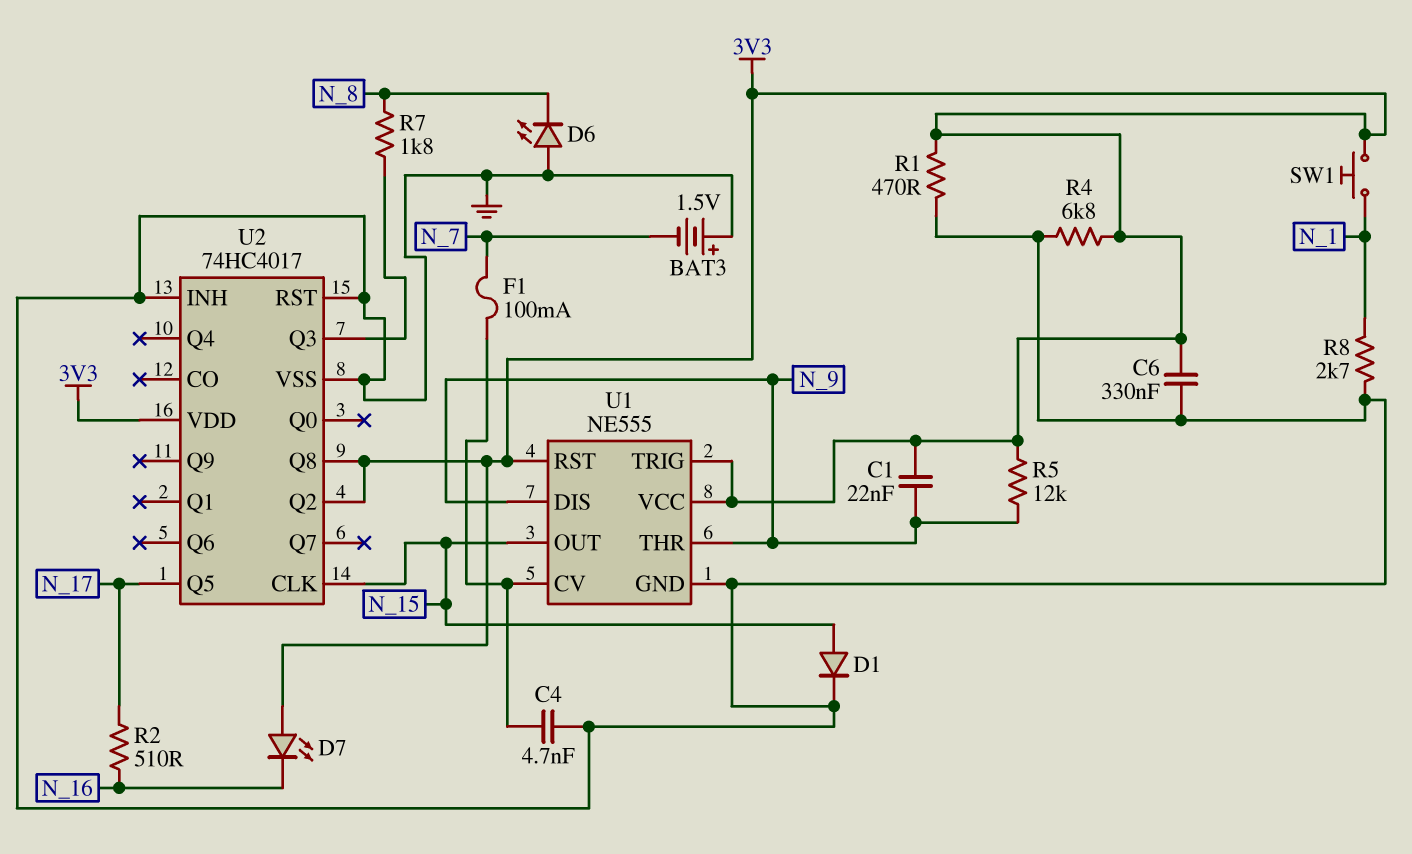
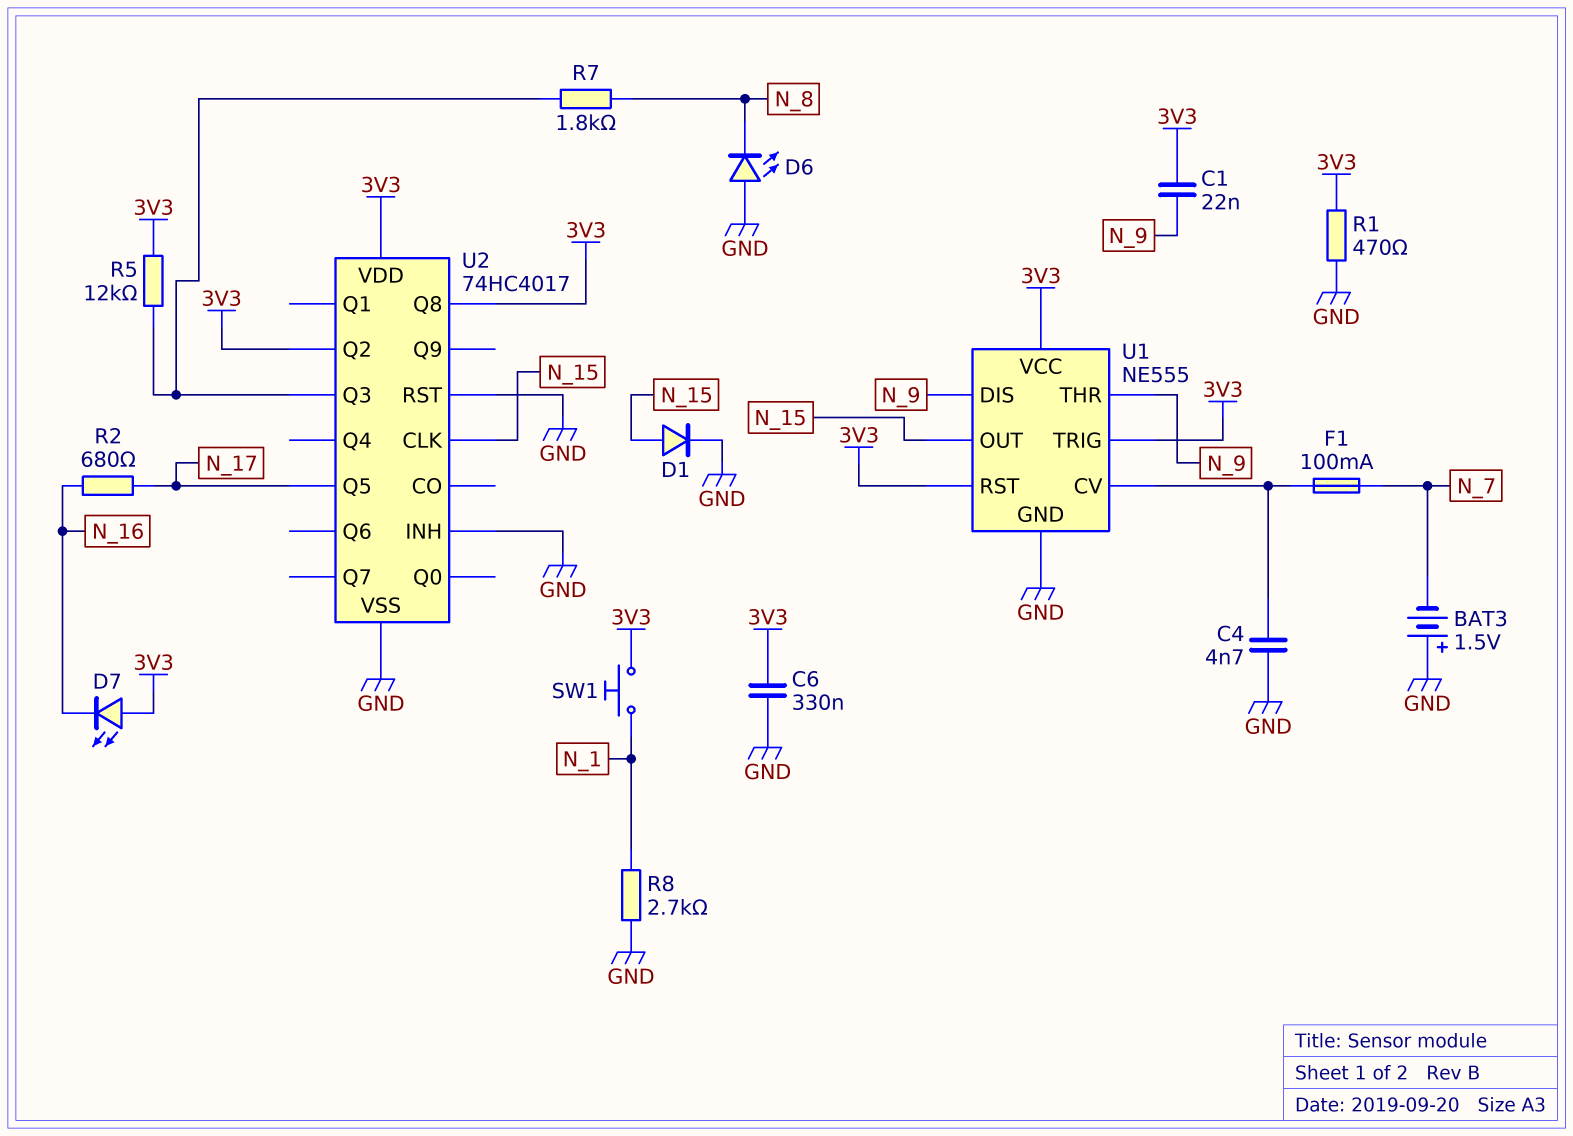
R2: 510 (N_16, N_17) -> 680 (N_16, N_17)
R4: 6.8k (3V3, GND) -> none
R5: 12k (3V3, N_9) -> 12k (3V3, U2/Q3)

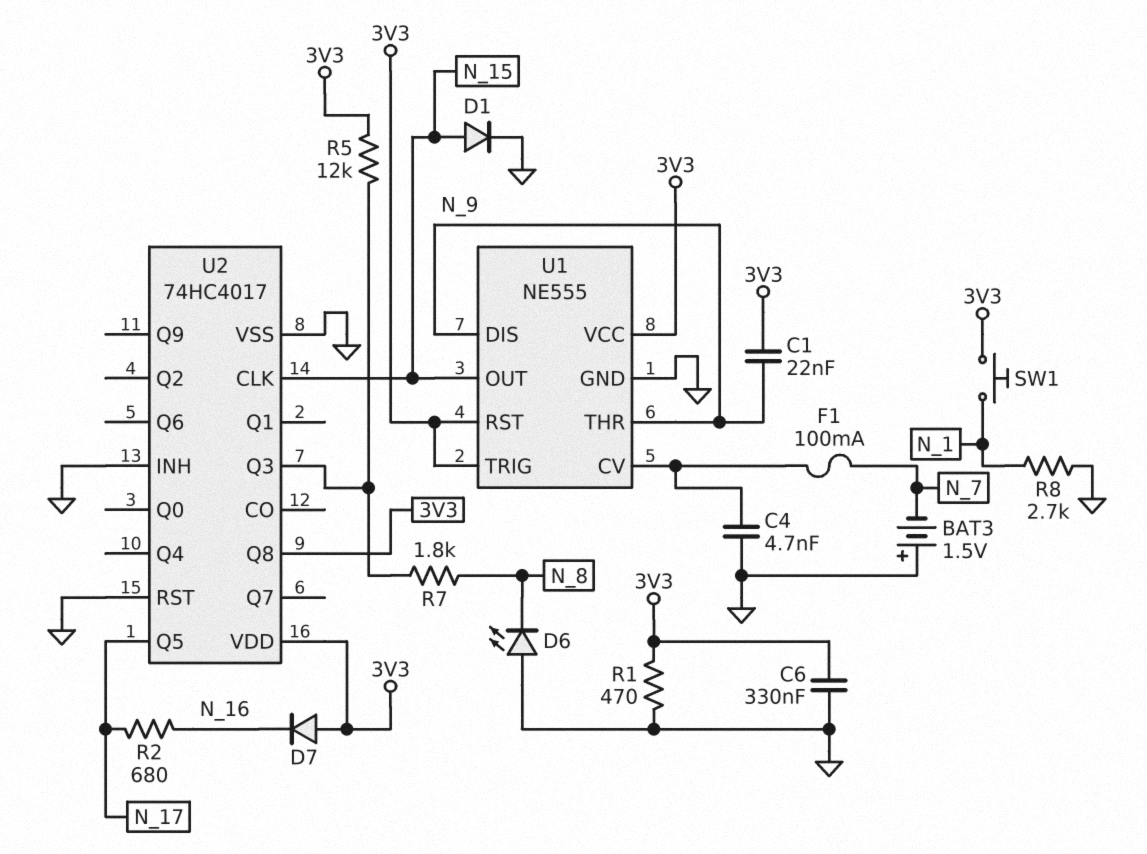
D7: LED (A 3V3, K N_16) -> diode (A 3V3, K N_16)
U2 pin Q2: 3V3 -> none

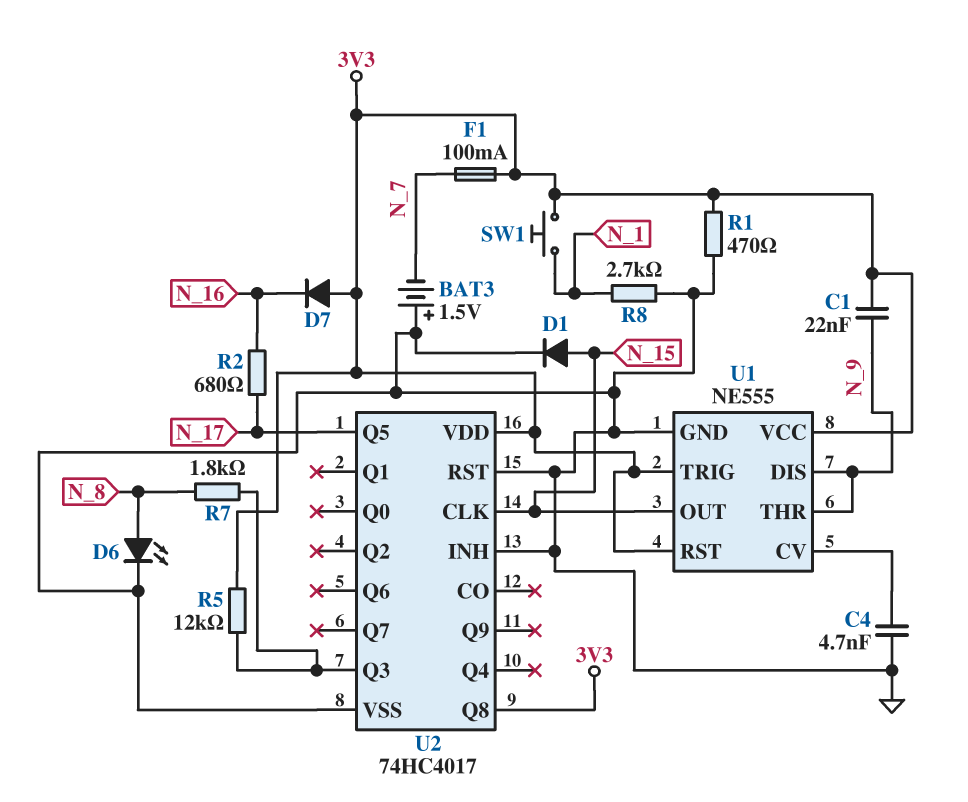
C6: 330nF (3V3, GND) -> none
D6: LED (A GND, K N_8) -> LED (A N_8, K GND)
F1: 100mA (N_7, U1/CV) -> 100mA (3V3, N_7)

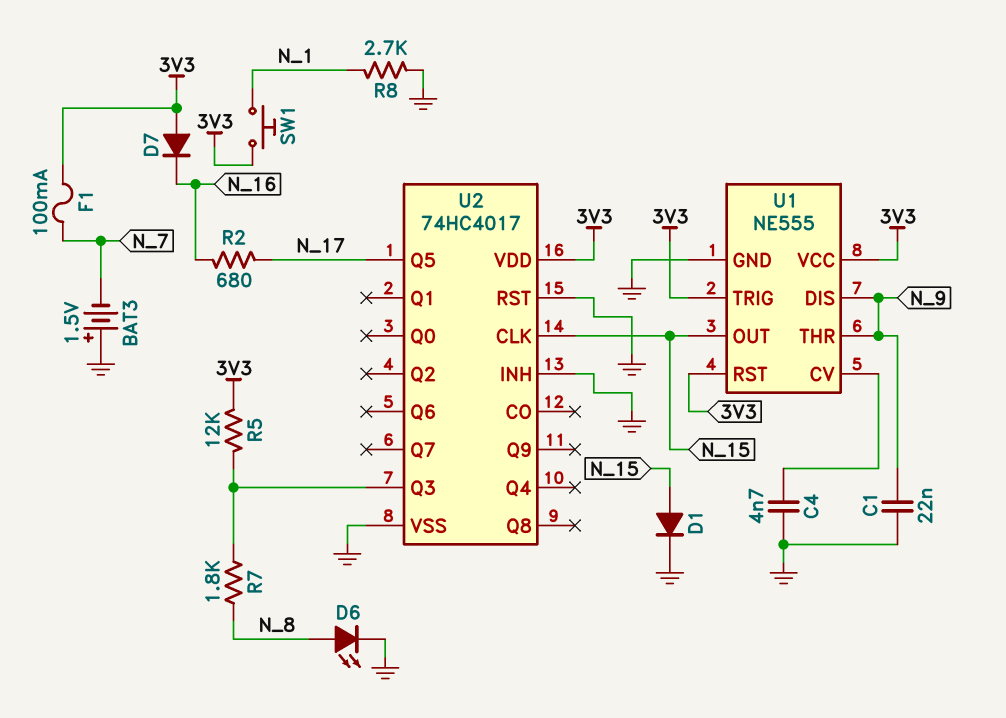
C1: 22nF (3V3, N_9) -> 22nF (GND, N_9)
R1: 470 (3V3, GND) -> none
U2 pin Q8: 3V3 -> none

